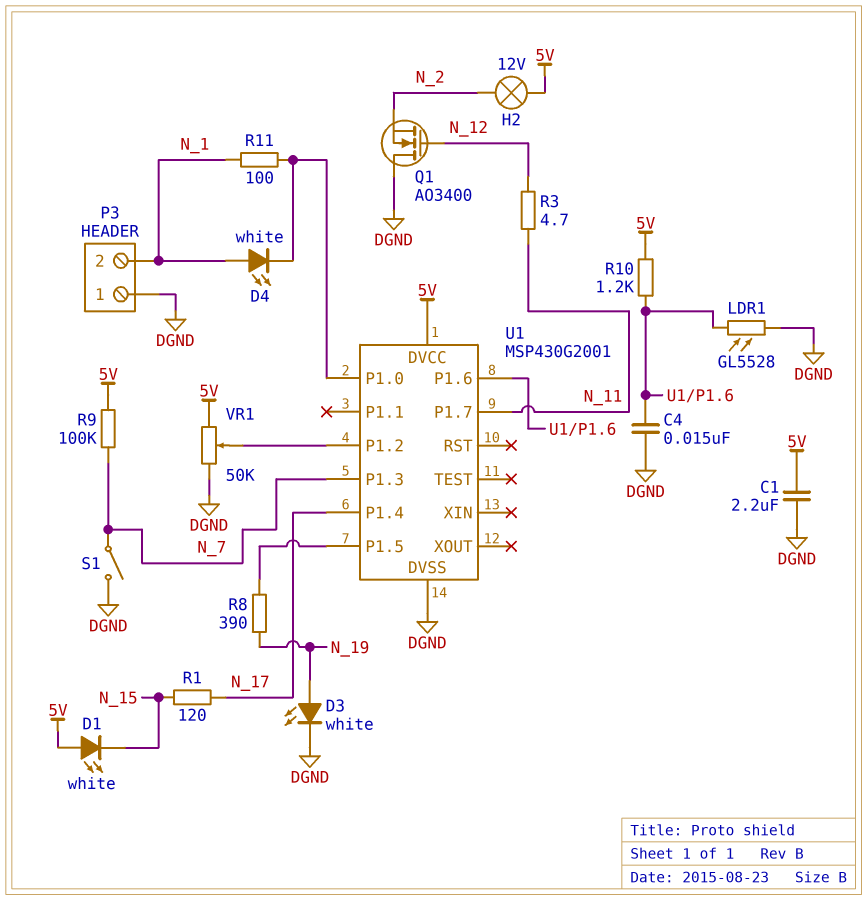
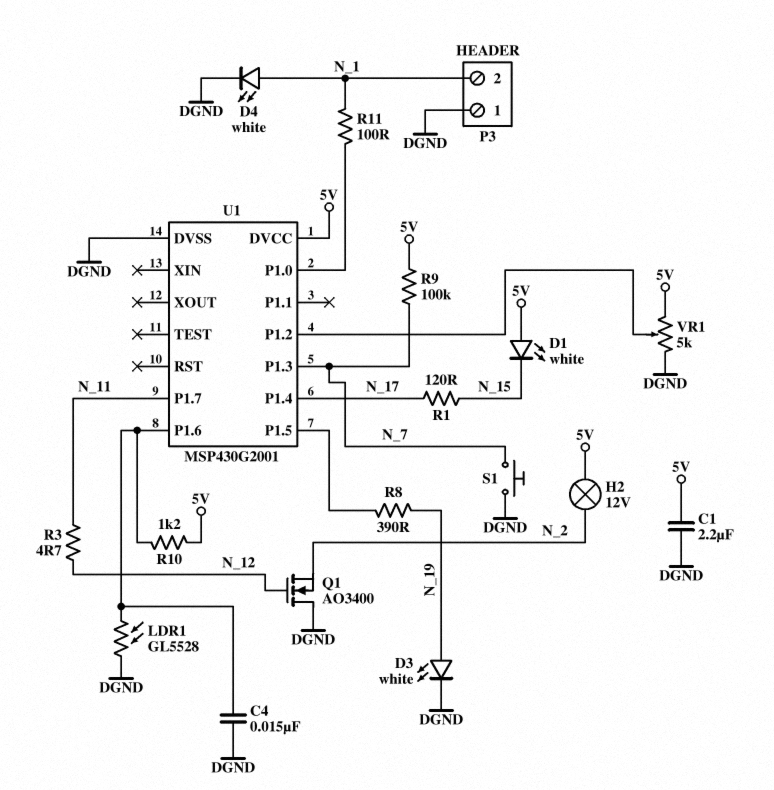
D4: LED white (A N_1, K U1/P1.0) -> LED white (A N_1, K DGND)
S1: switch (DGND, N_7) -> button (DGND, N_7)
VR1: 50k (5V, DGND, wiper U1/P1.2) -> 5k (5V, DGND, wiper U1/P1.2)

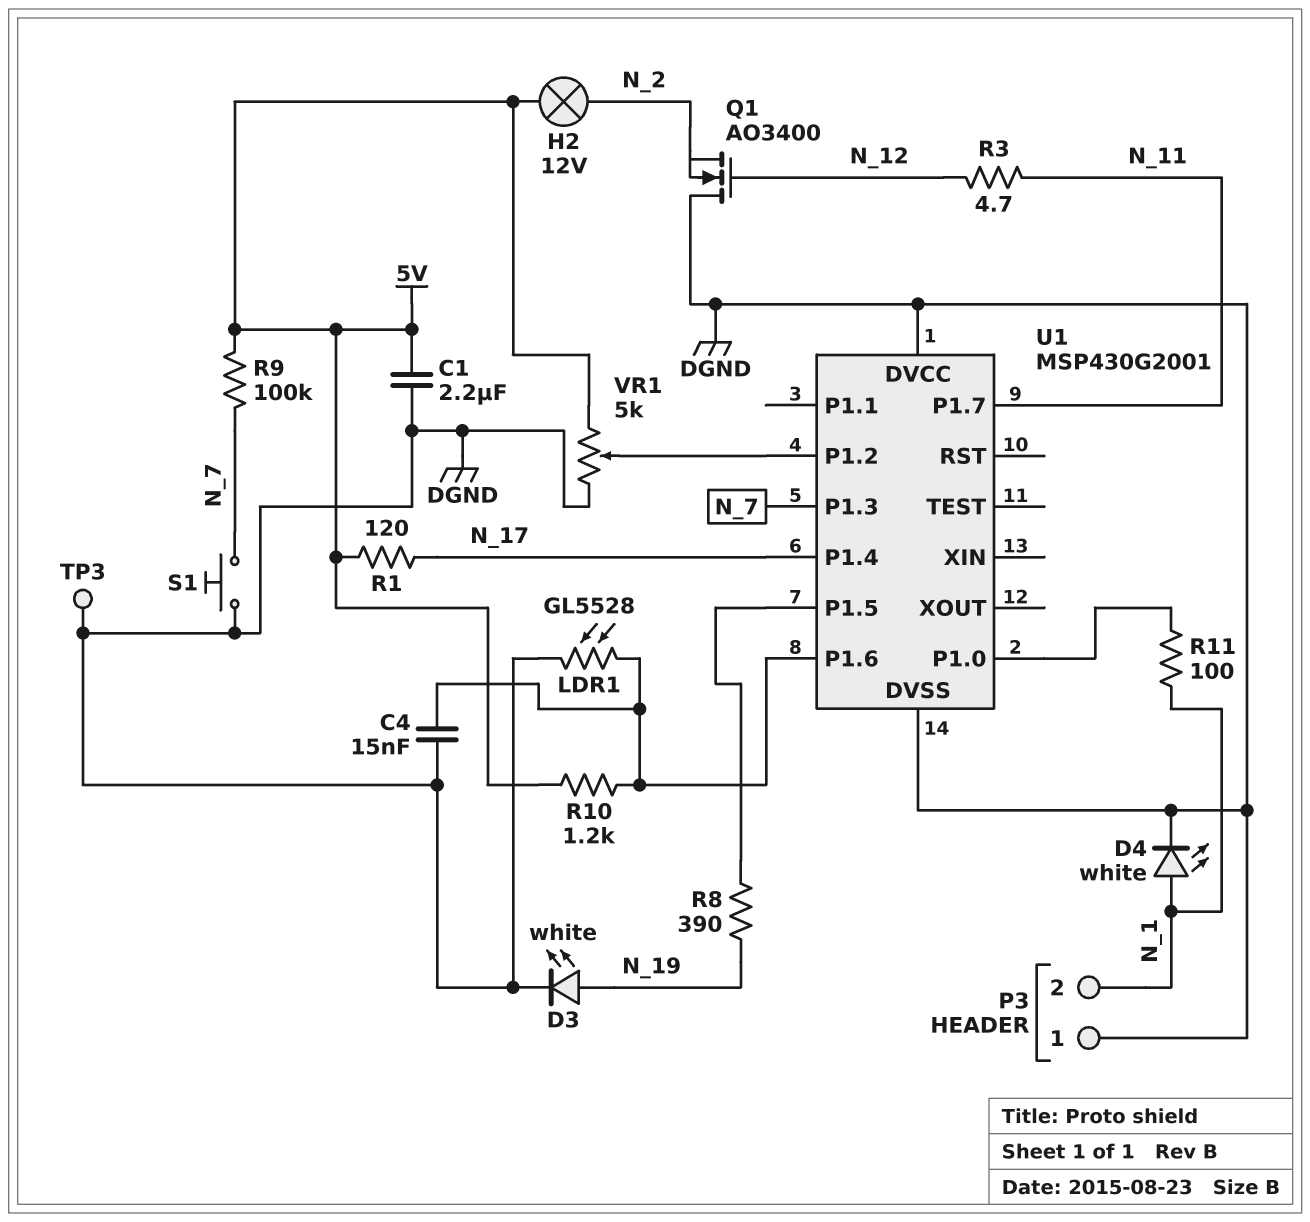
D1: LED white (A 5V, K N_15) -> none
R1: 120 (N_15, N_17) -> 120 (5V, N_17)
TP3: none -> test point (DGND)
U1 pin DVCC: 5V -> DGND

